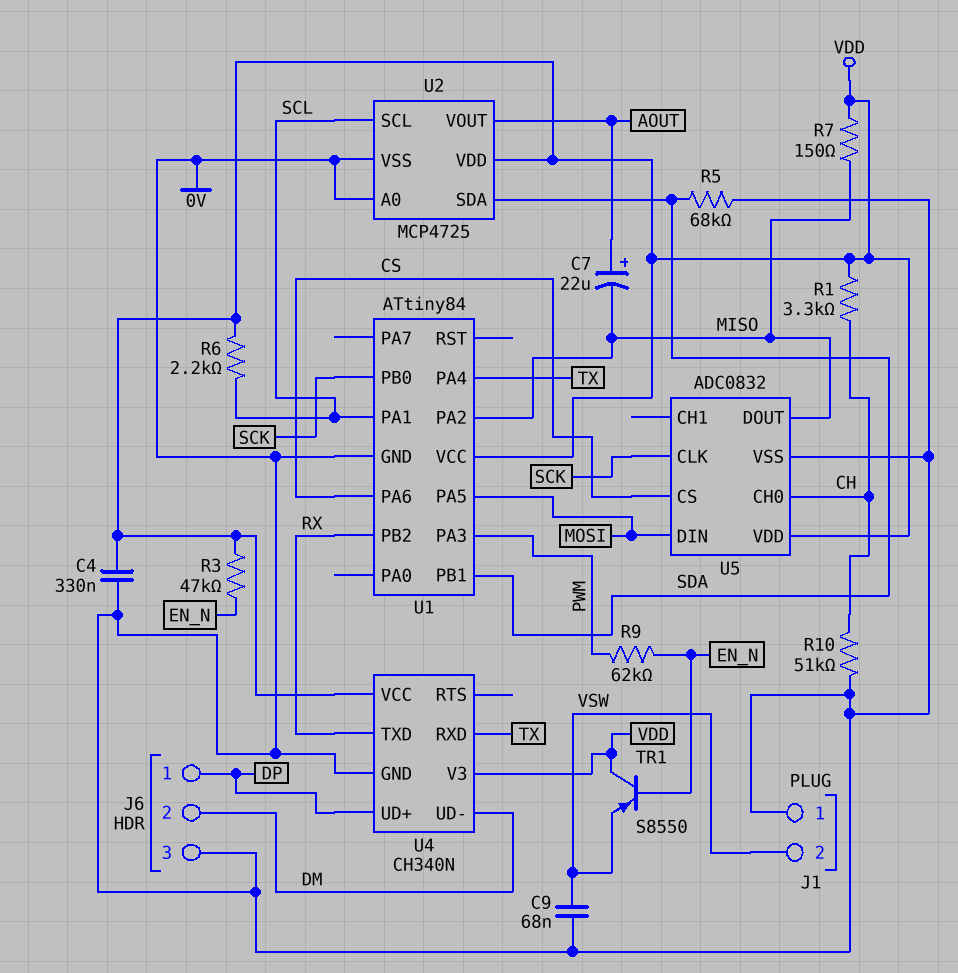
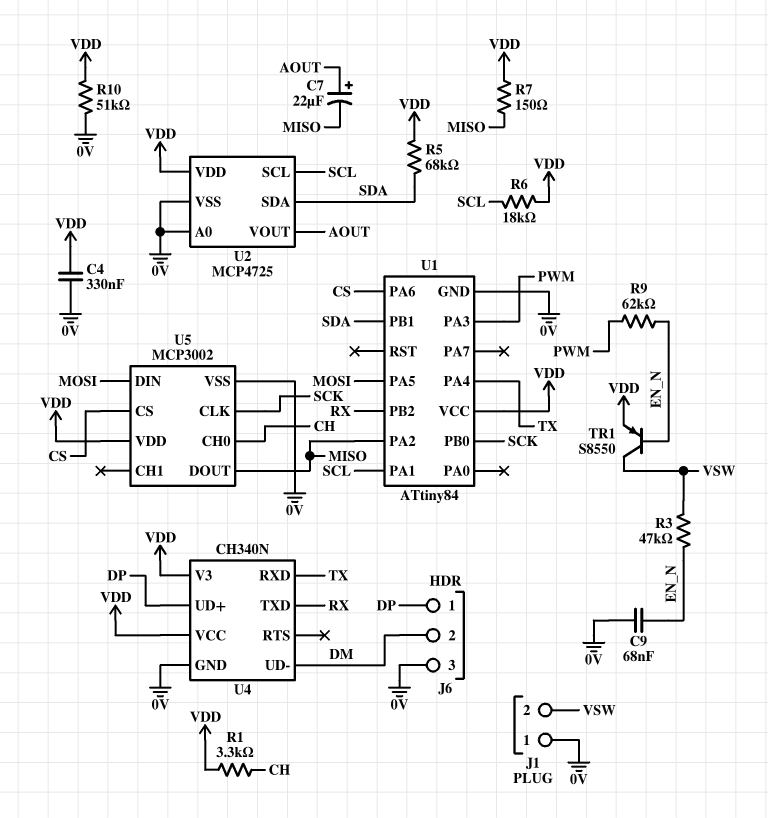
C9: 68nF (0V, VSW) -> 68nF (0V, EN_N)
R3: 47k (EN_N, VDD) -> 47k (EN_N, VSW)
R5: 68k (0V, SDA) -> 68k (SDA, VDD)
R6: 2.2k (SCL, VDD) -> 18k (SCL, VDD)
R10: 51k (0V, CH) -> 51k (0V, VDD)
TR1: PNP S8550 (B EN_N, C VDD, E VSW) -> PNP S8550 (B EN_N, C VSW, E VDD)
U5: ADC0832 -> MCP3002

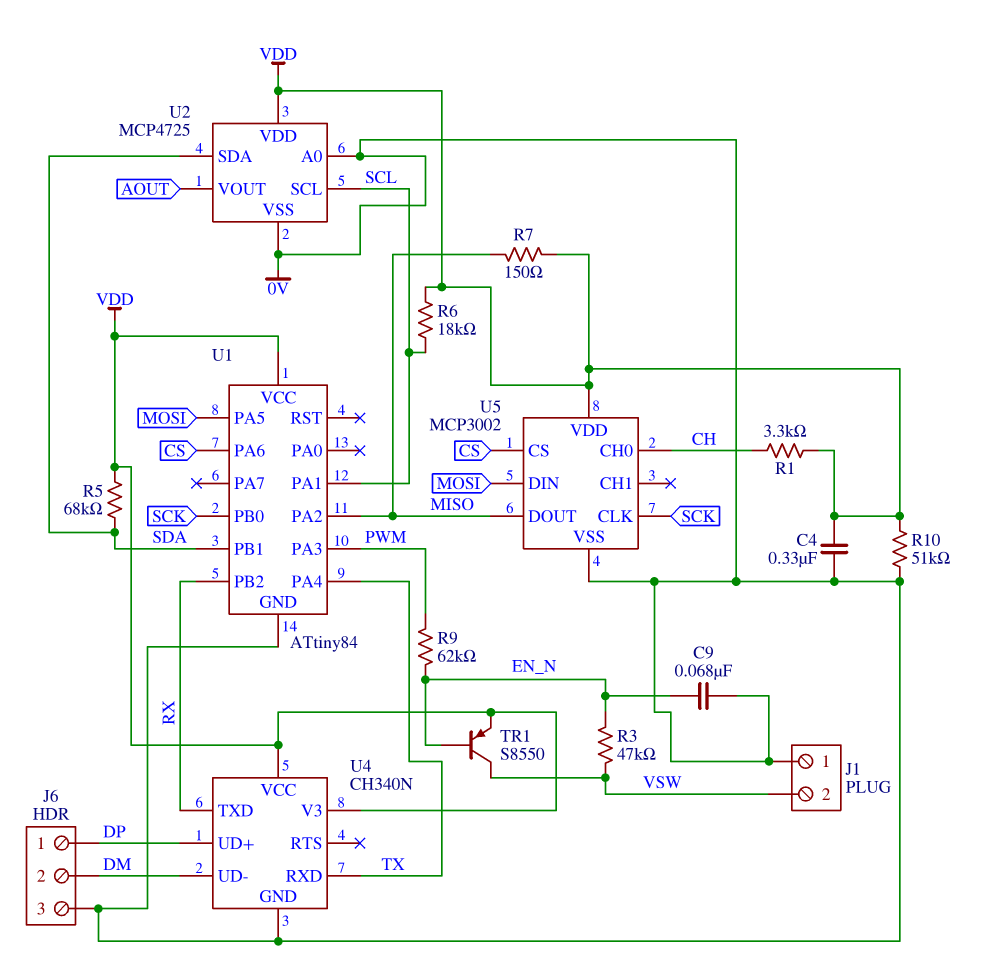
C7: 22uF (plus AOUT, minus MISO) -> none

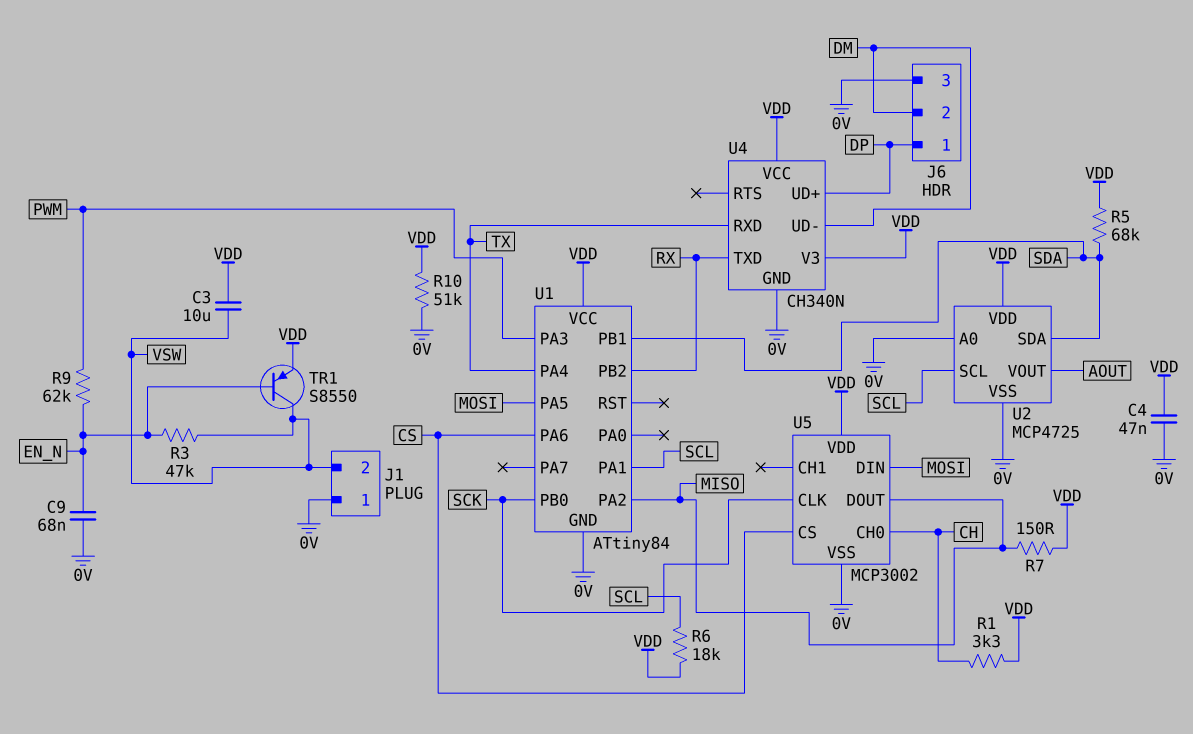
C3: none -> 10uF (VDD, VSW)
C4: 330nF (0V, VDD) -> 47nF (0V, VDD)

